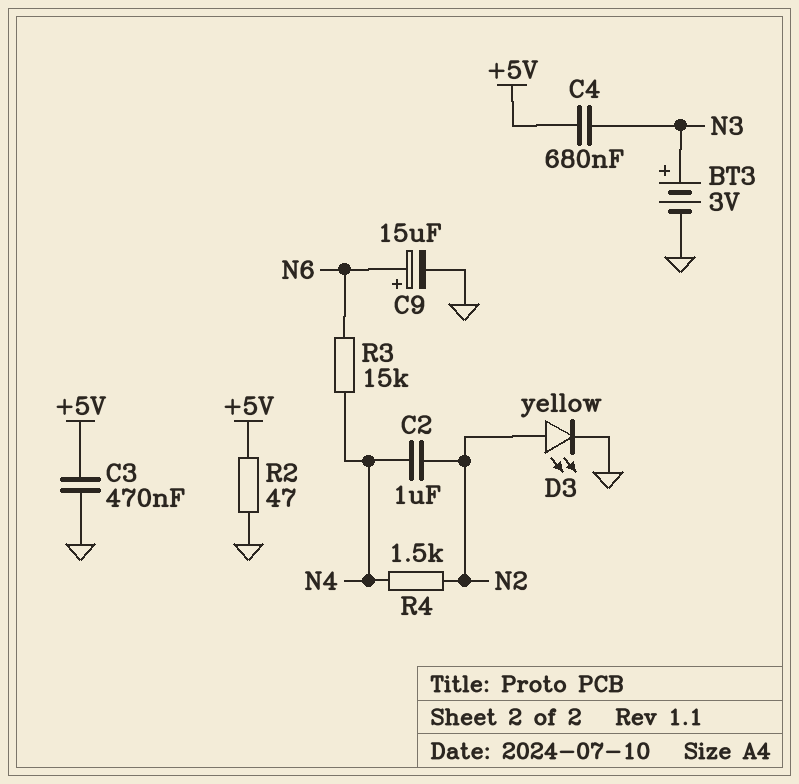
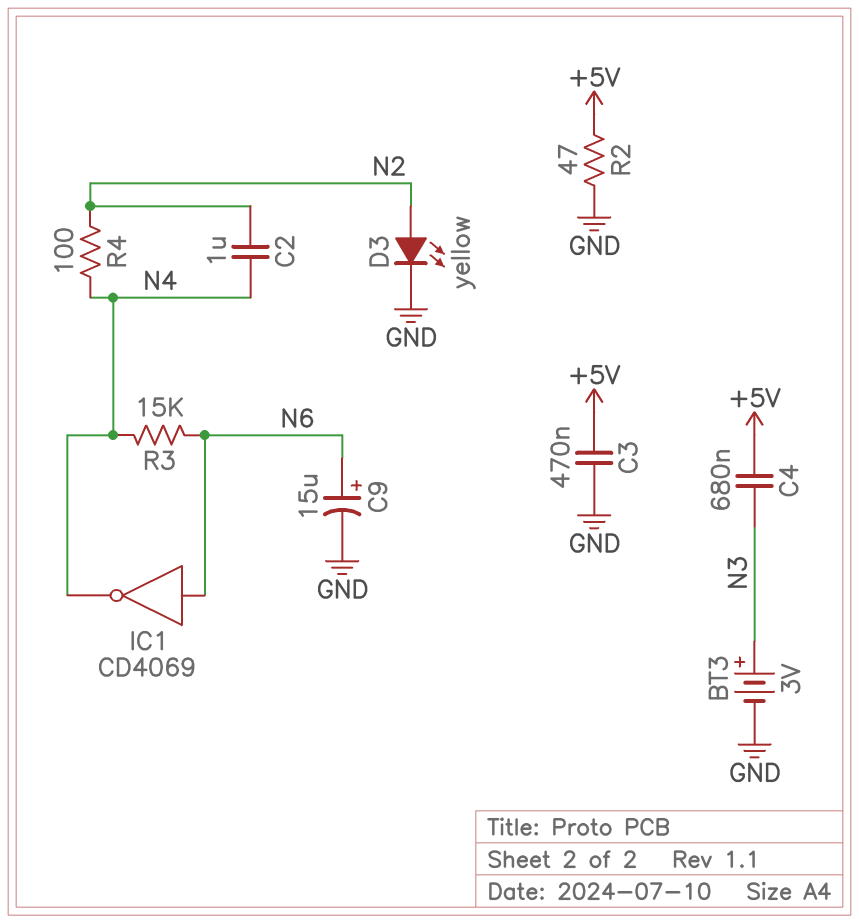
IC1: none -> NOT CD4069 (in N6, out N4)
R4: 1.5k (N2, N4) -> 100 (N2, N4)

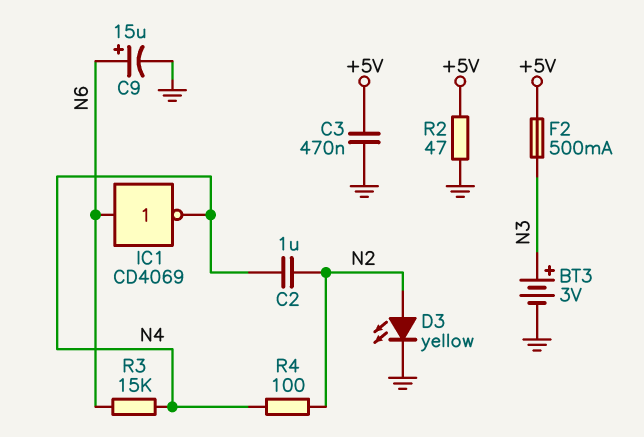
C4: 680nF (+5V, N3) -> none
F2: none -> 500mA (+5V, N3)

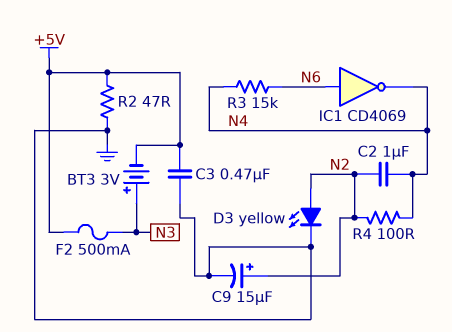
BT3: 3V (plus N3, minus GND) -> 3V (plus N3, minus +5V)
C9: 15uF (plus N6, minus GND) -> 15uF (plus N2, minus GND)

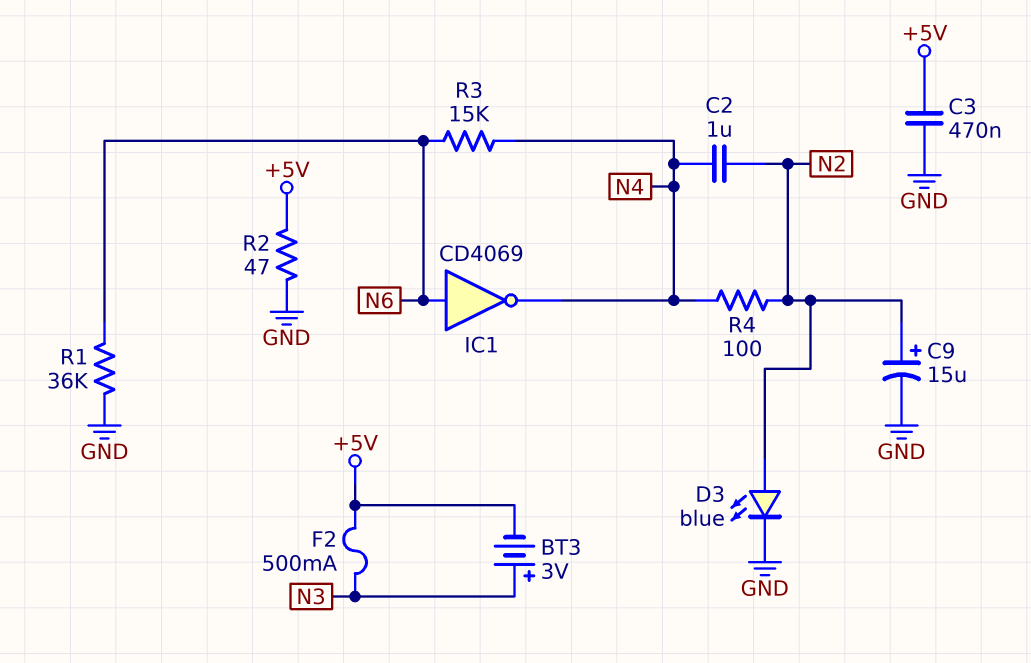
D3: LED yellow (A N2, K GND) -> LED blue (A N2, K GND)
R1: none -> 36k (GND, N6)

